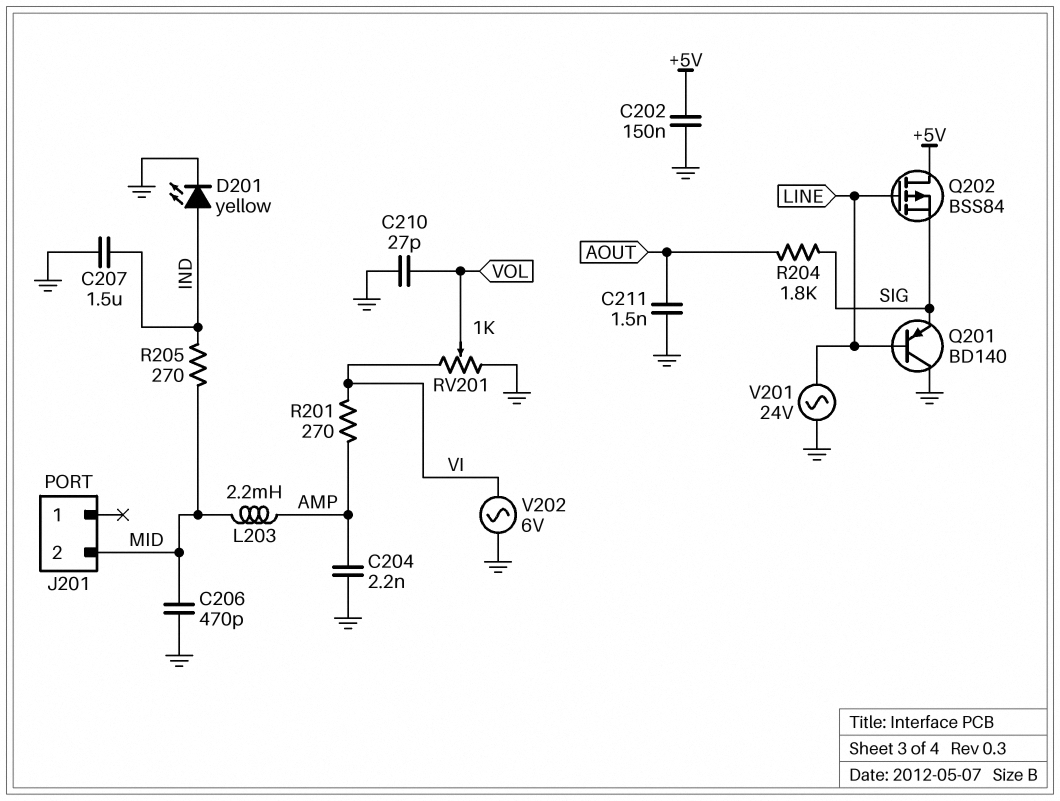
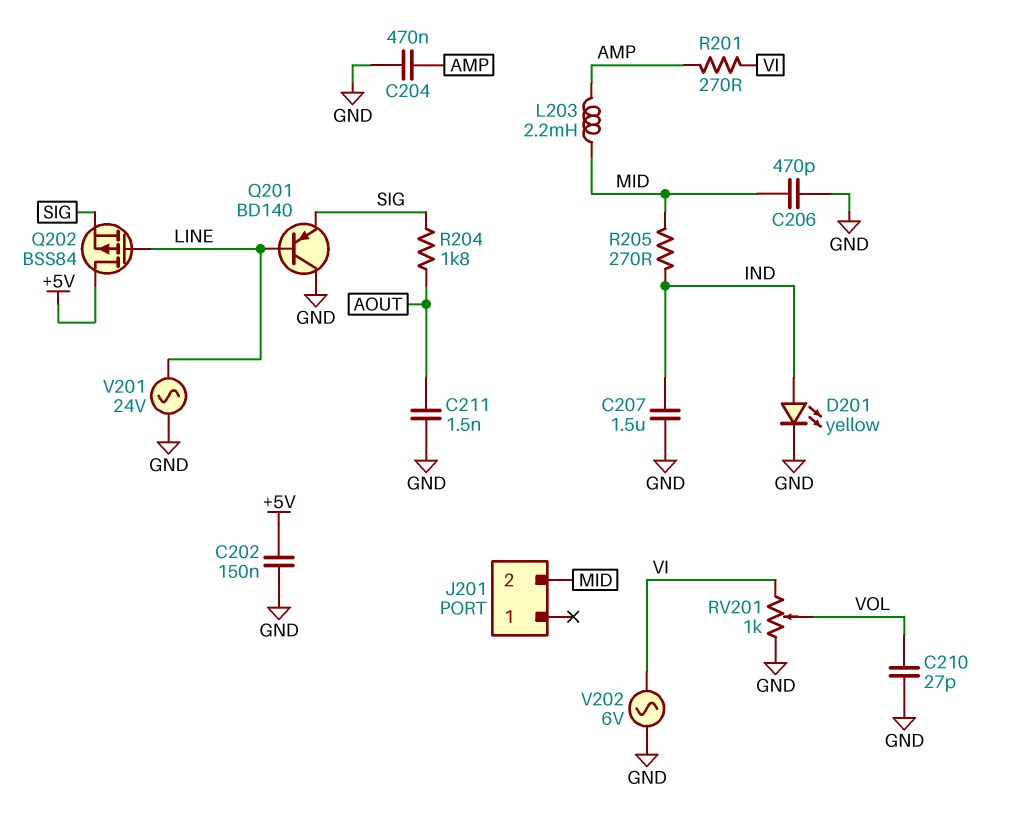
C204: 2.2nF (AMP, GND) -> 470nF (AMP, GND)

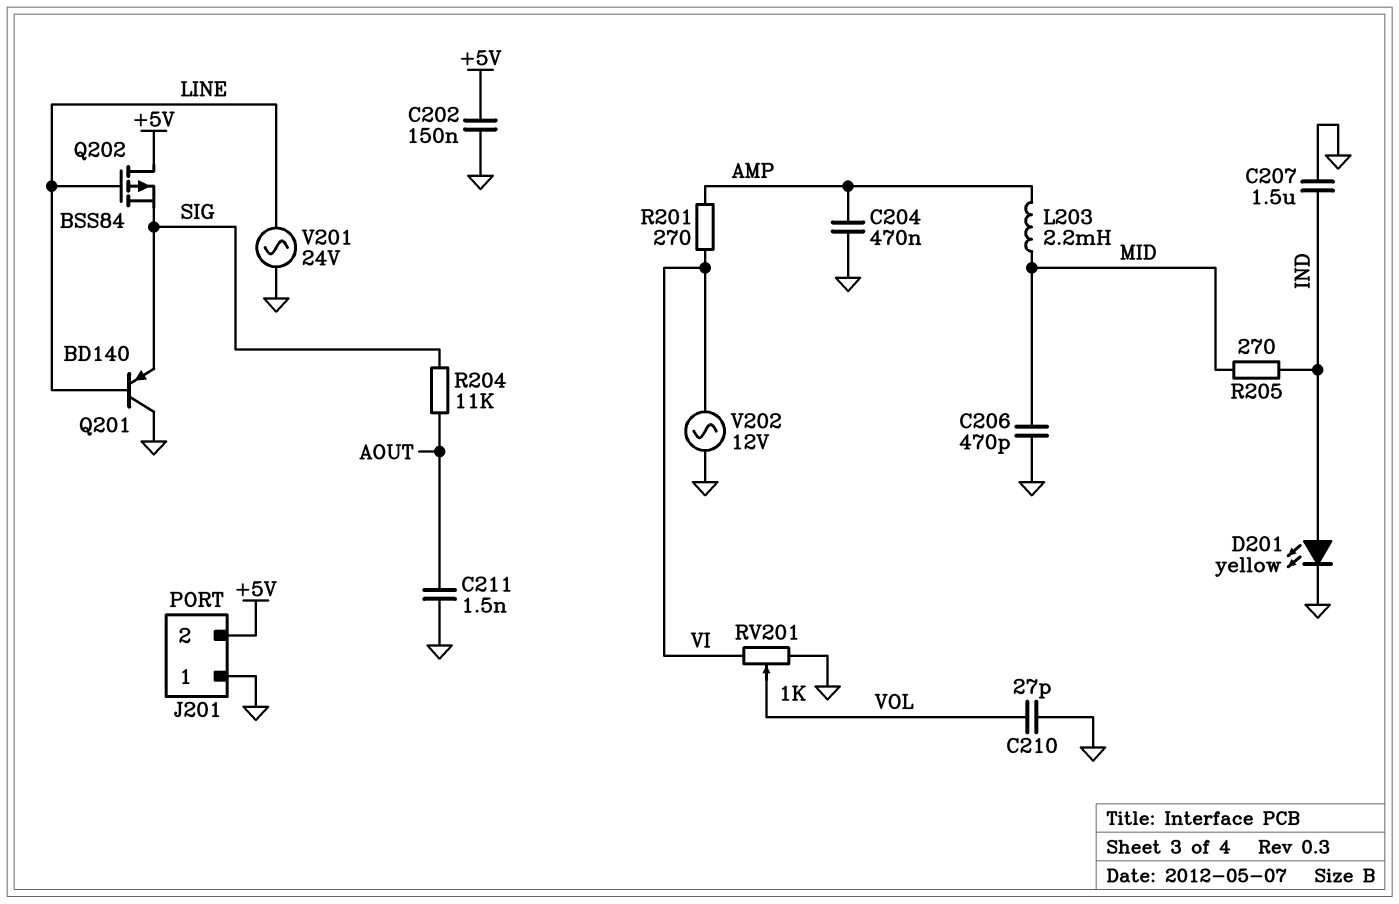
J201 pin 1: none -> GND
J201 pin 2: MID -> +5V
R204: 1.8k (AOUT, SIG) -> 11k (AOUT, SIG)
V202: AC 6V (GND, VI) -> AC 12V (GND, VI)

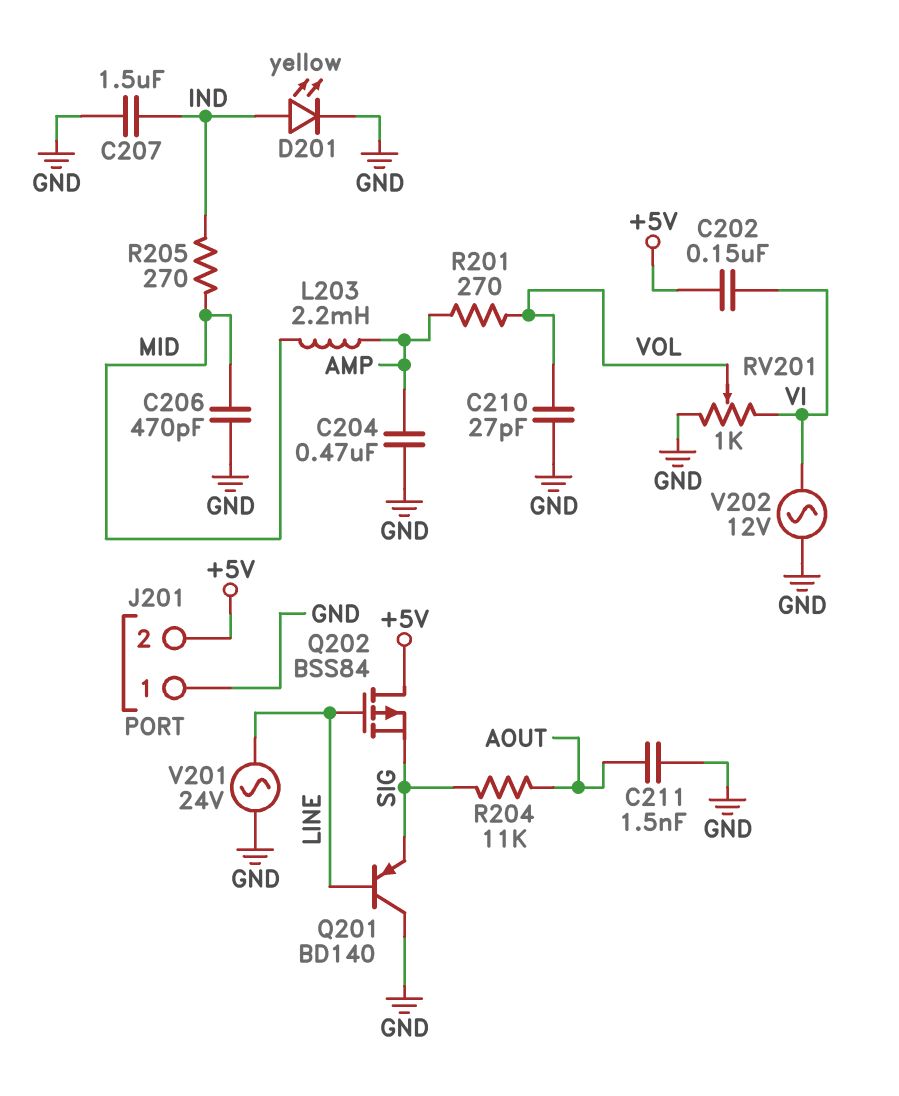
C202: 150nF (+5V, GND) -> 150nF (+5V, VI)
R201: 270 (AMP, VI) -> 270 (AMP, VOL)

